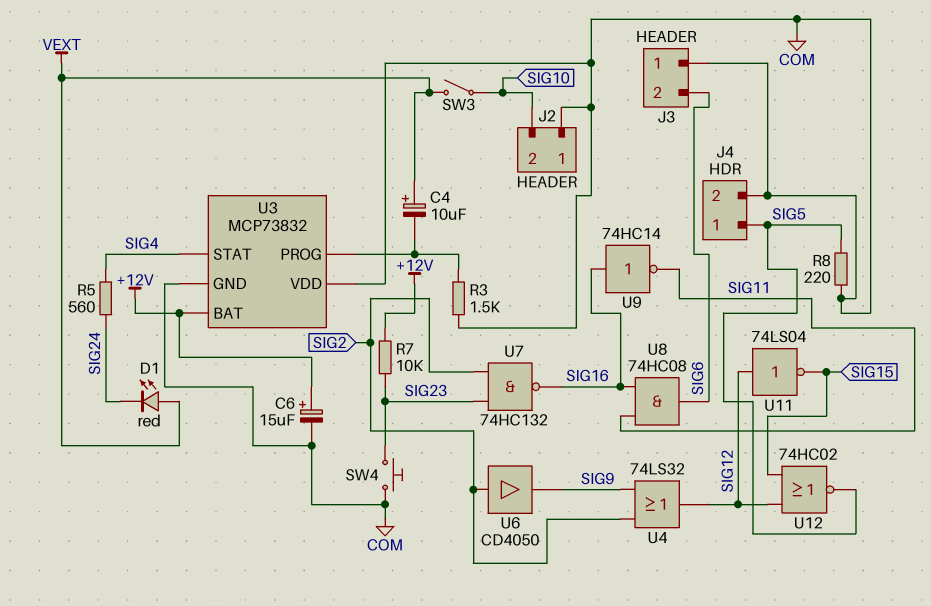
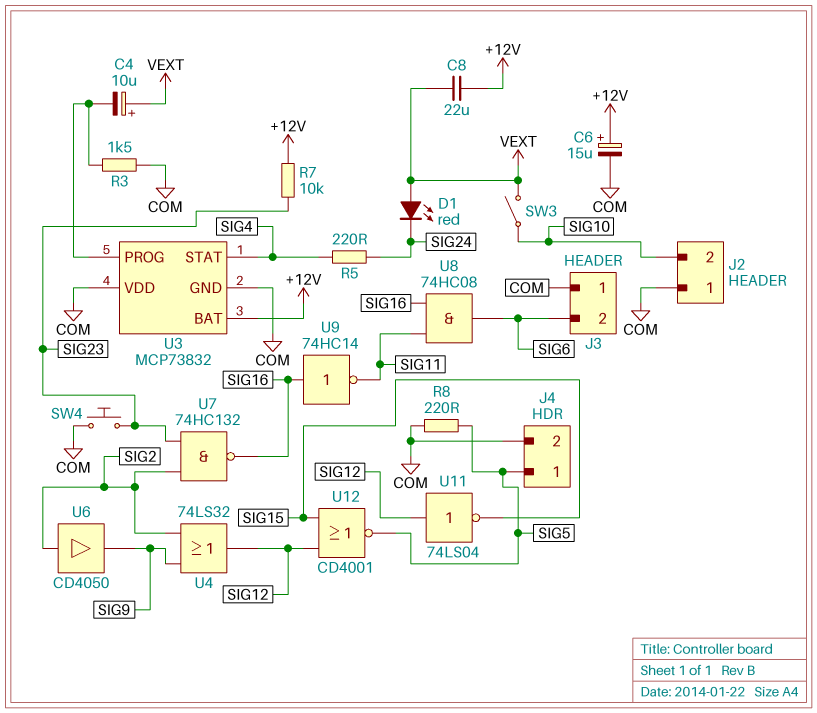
C8: none -> 22uF (+12V, VEXT)
R5: 560 (SIG4, SIG24) -> 220 (SIG4, SIG24)
U12: NOR 74HC02 (in SIG12, in SIG15, out SIG5) -> NOR CD4001 (in SIG12, in SIG15, out SIG5)

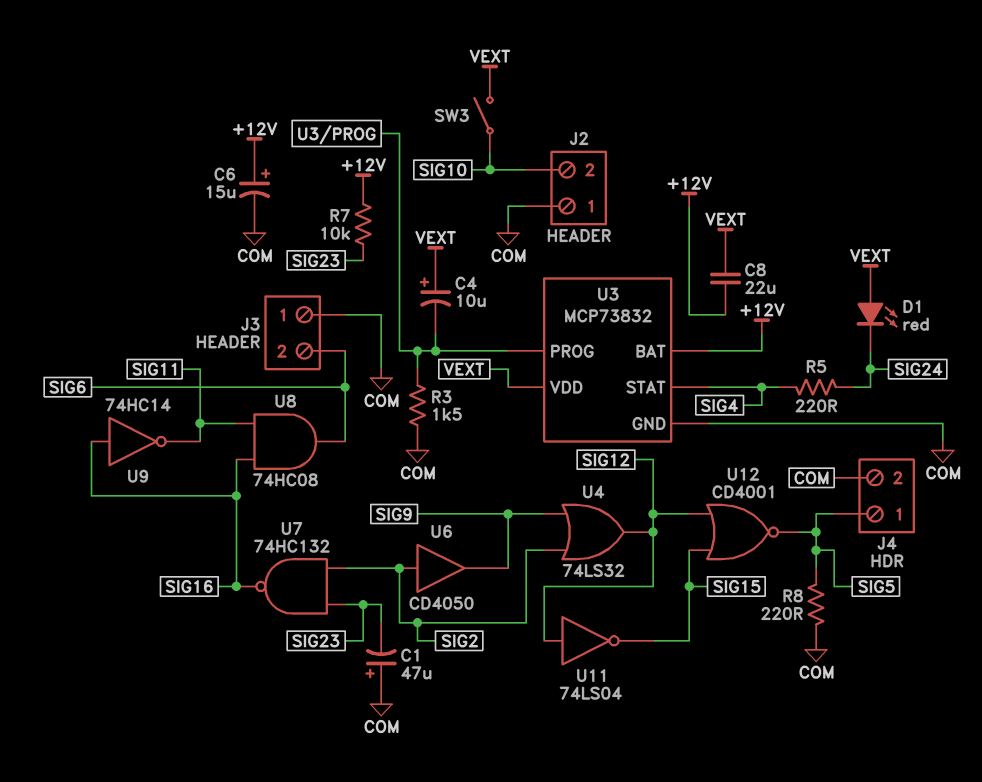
C1: none -> 47uF (plus COM, minus SIG23)
SW4: button (COM, SIG23) -> none
U3 pin VDD: COM -> VEXT

